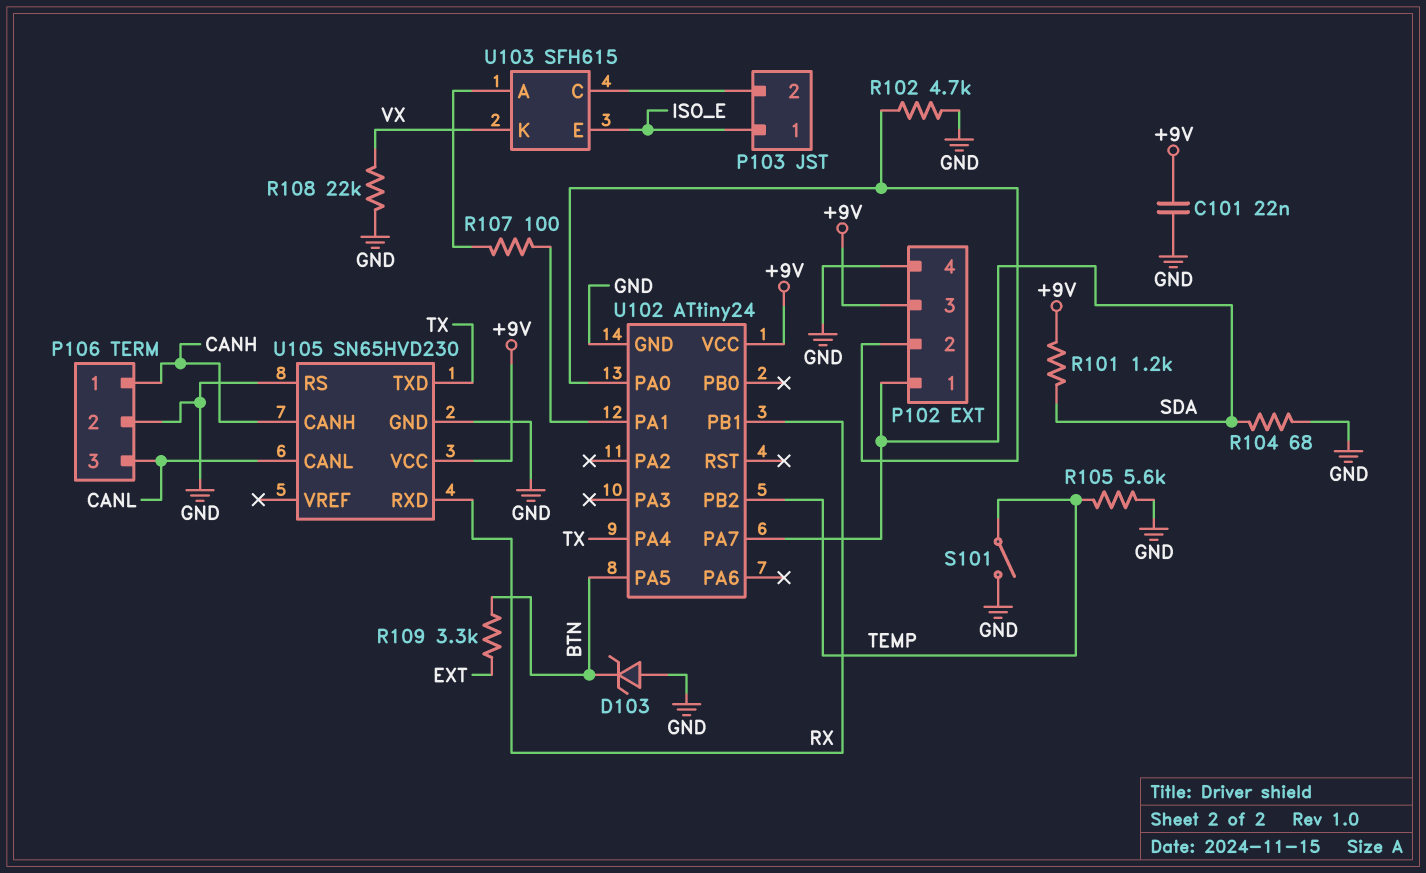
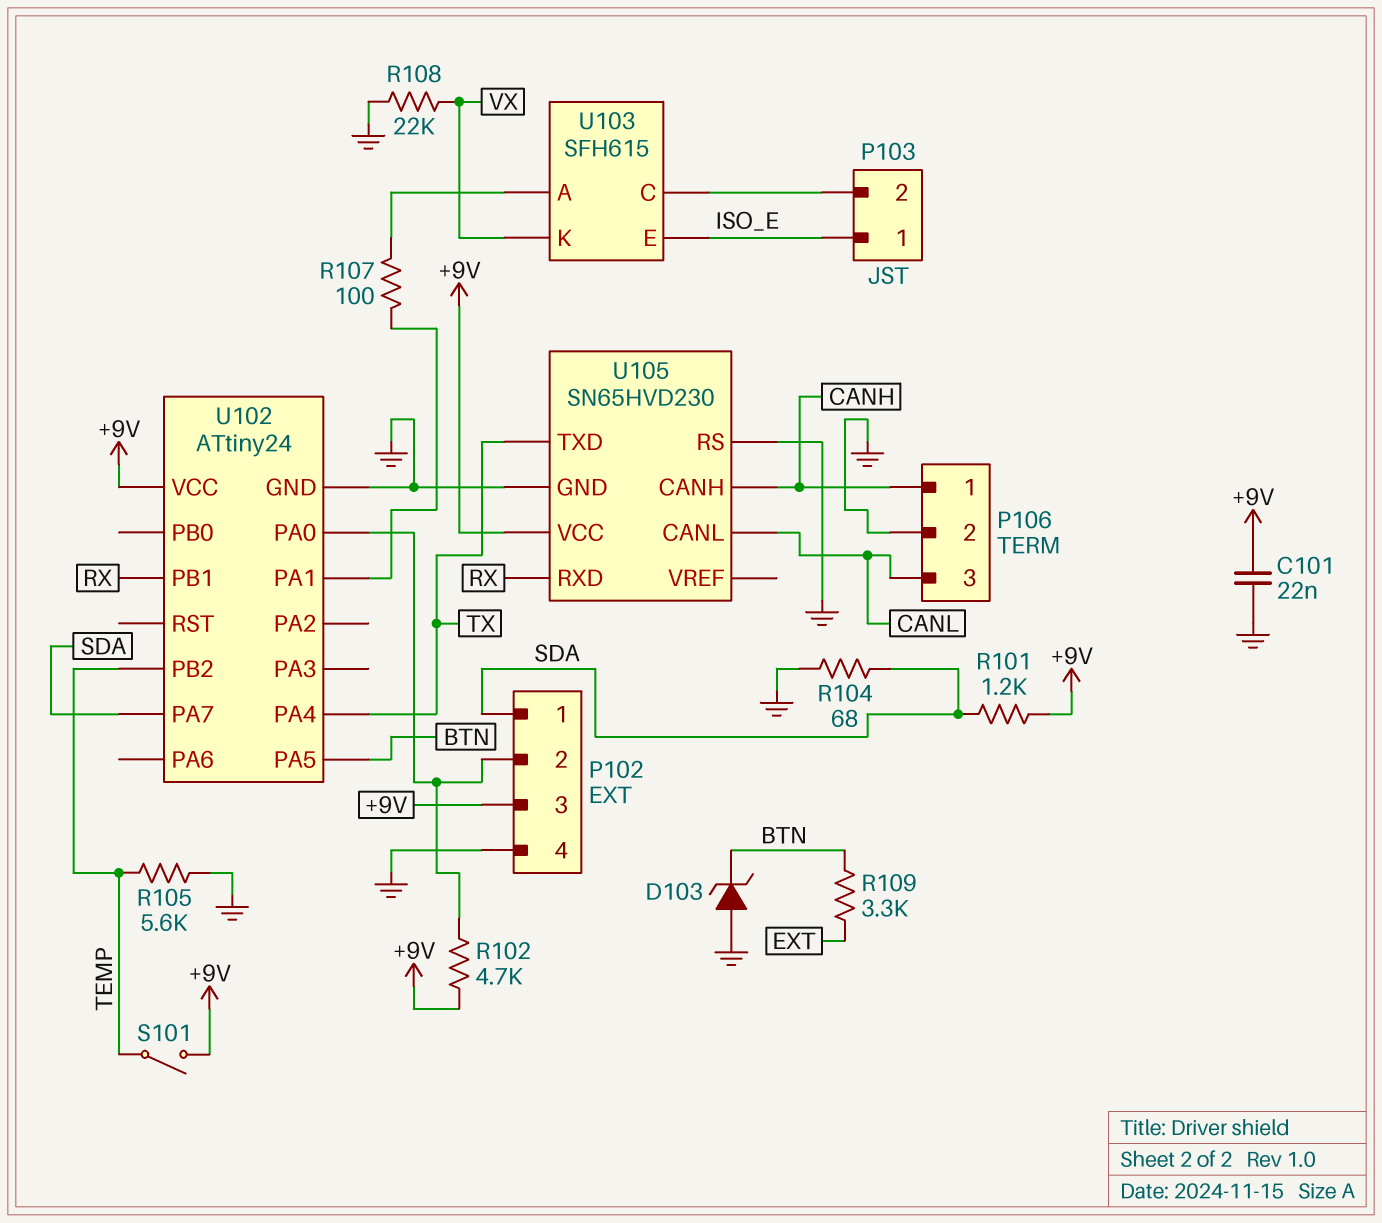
R102: 4.7k (GND, P102/2) -> 4.7k (+9V, P102/2)
S101: switch (GND, TEMP) -> switch (+9V, TEMP)

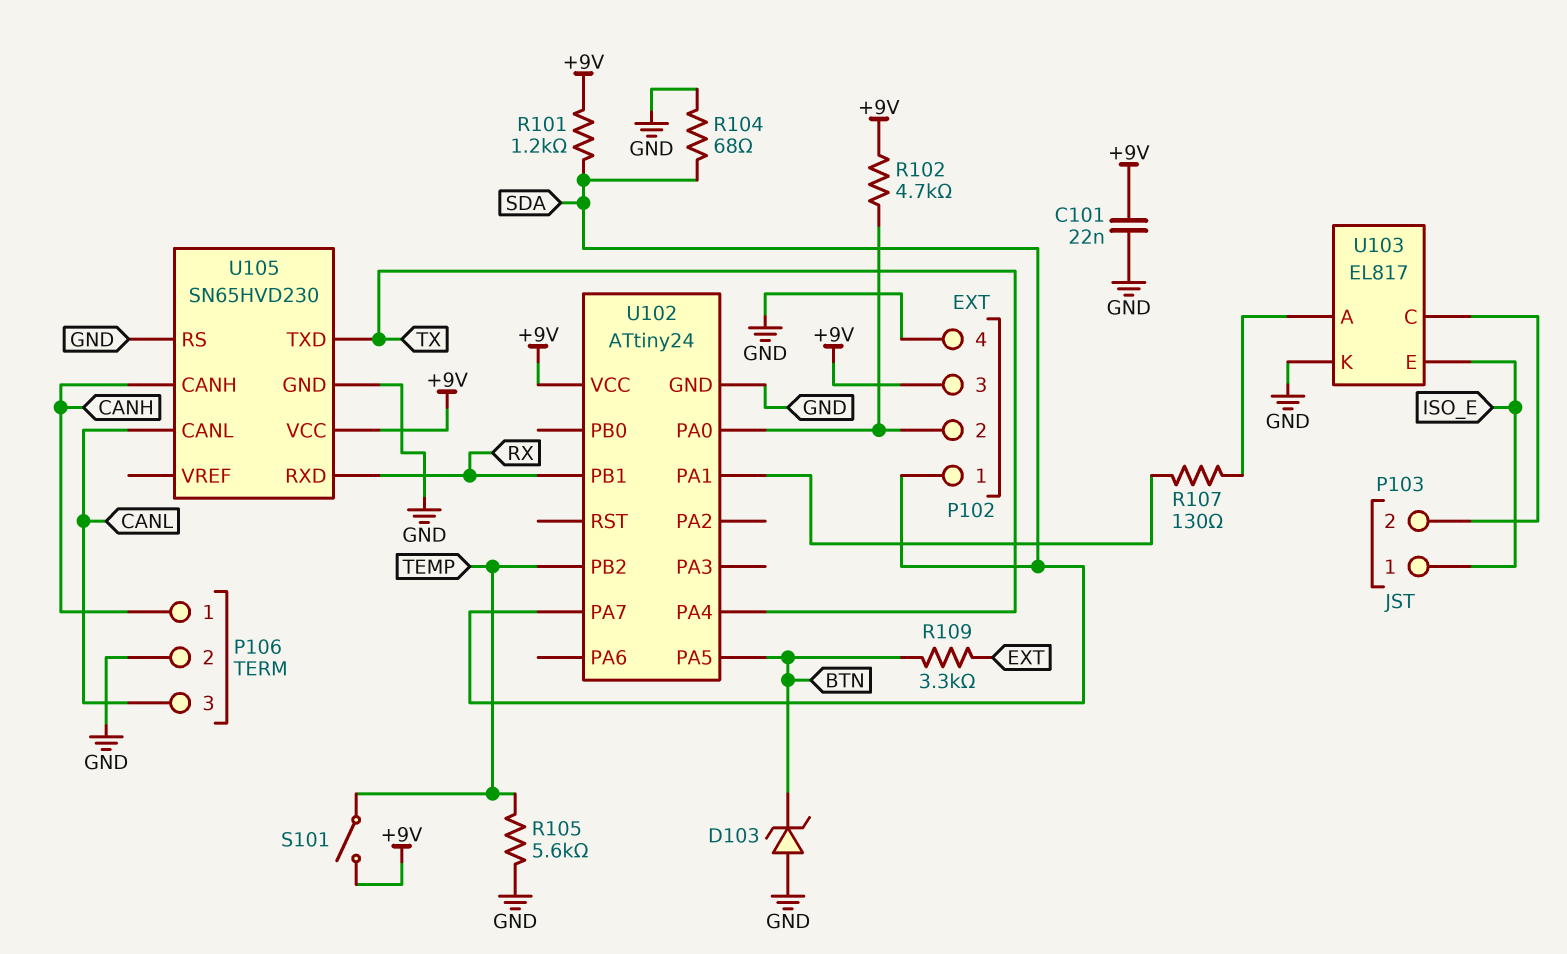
R107: 100 (U102/PA1, U103/A) -> 130 (U102/PA1, U103/A)
R108: 22k (GND, VX) -> none
U103: SFH615 -> EL817
U103 pin K: VX -> GND

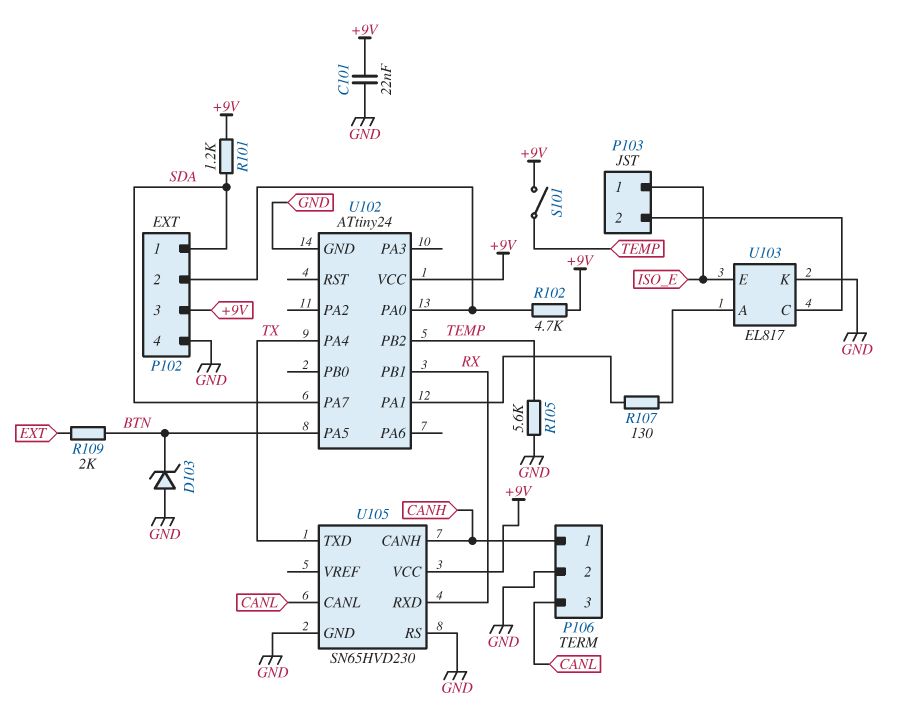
R104: 68 (GND, SDA) -> none
R109: 3.3k (BTN, EXT) -> 2k (BTN, EXT)

